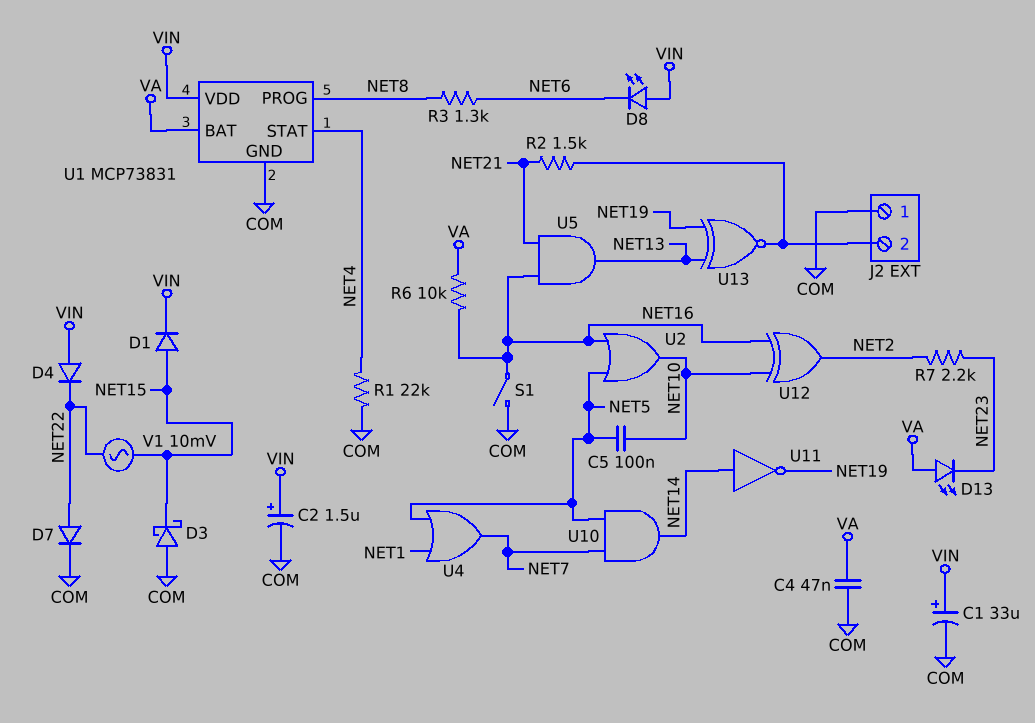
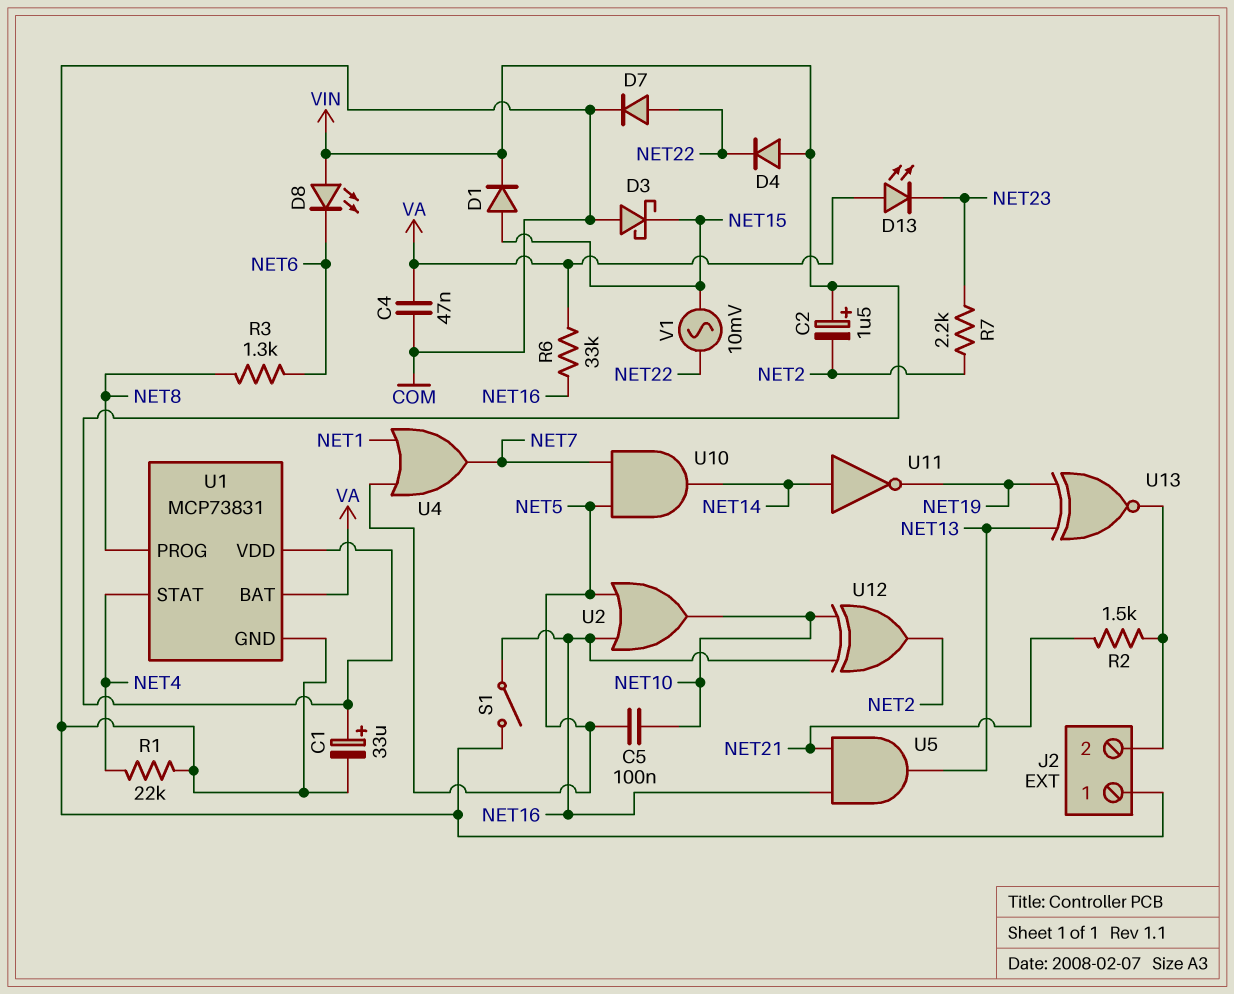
C2: 1.5uF (plus VIN, minus COM) -> 1.5uF (plus VIN, minus NET2)
R6: 10k (NET16, VA) -> 33k (NET16, VA)

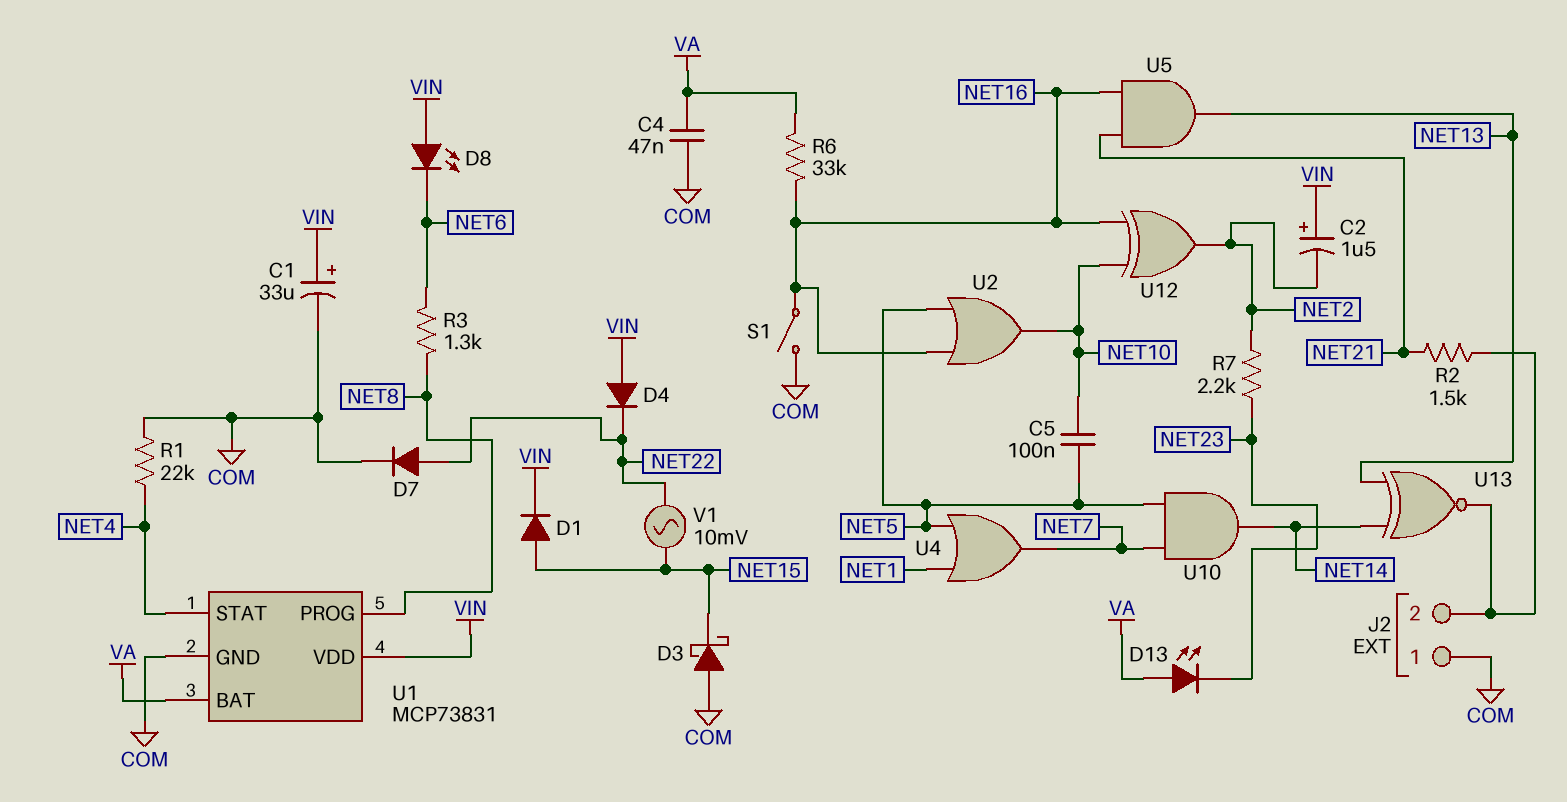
U11: NOT (in NET14, out NET19) -> none
U13: XNOR (in NET13, in NET19, out J2/2) -> XNOR (in NET13, in NET14, out J2/2)

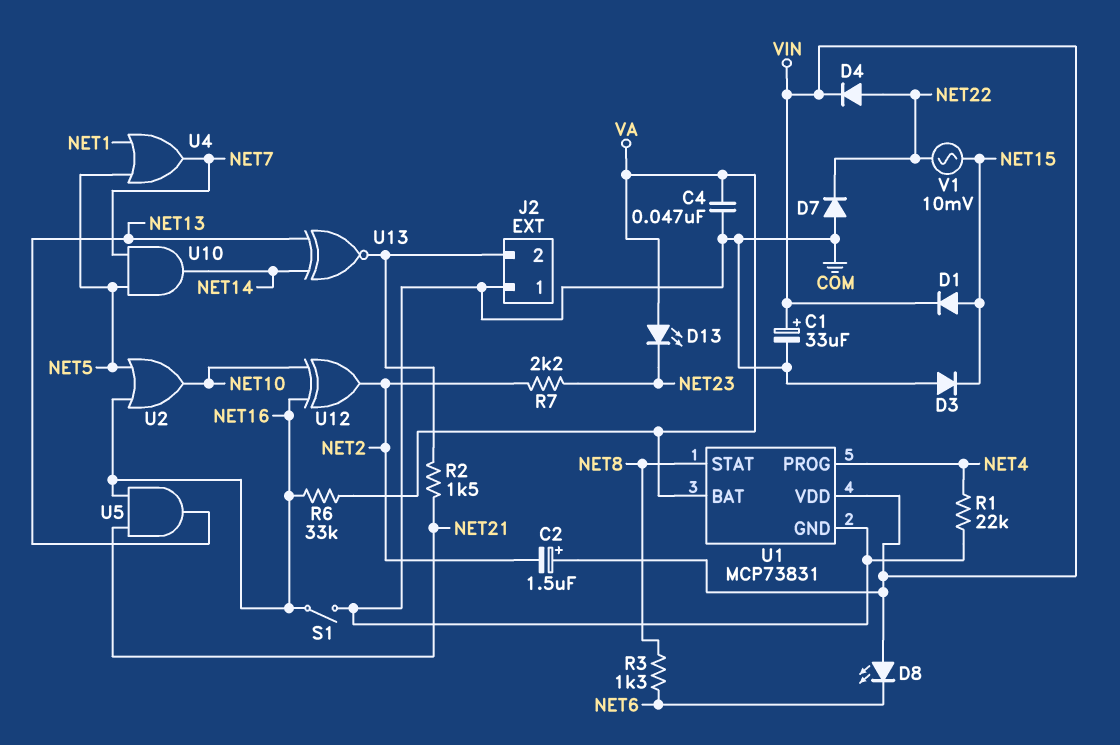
C5: 100nF (NET5, NET10) -> none
D3: schottky (A COM, K NET15) -> diode (A COM, K NET15)
D4: diode (A VIN, K NET22) -> diode (A NET22, K VIN)
D7: diode (A NET22, K COM) -> diode (A COM, K NET22)
U1 pin PROG: NET8 -> NET4
U1 pin STAT: NET4 -> NET8

